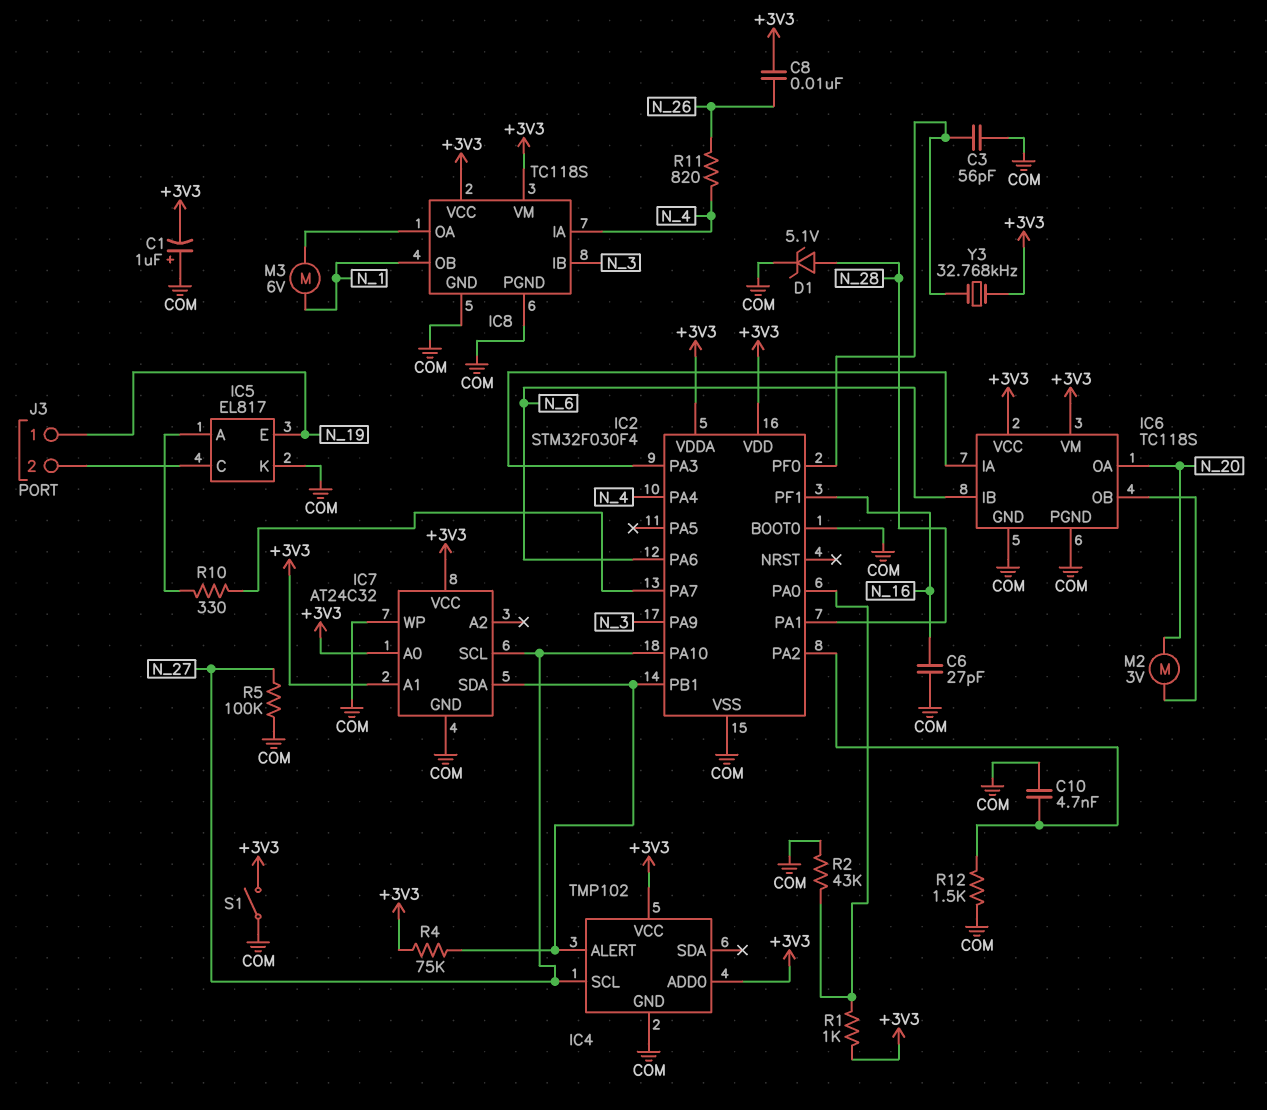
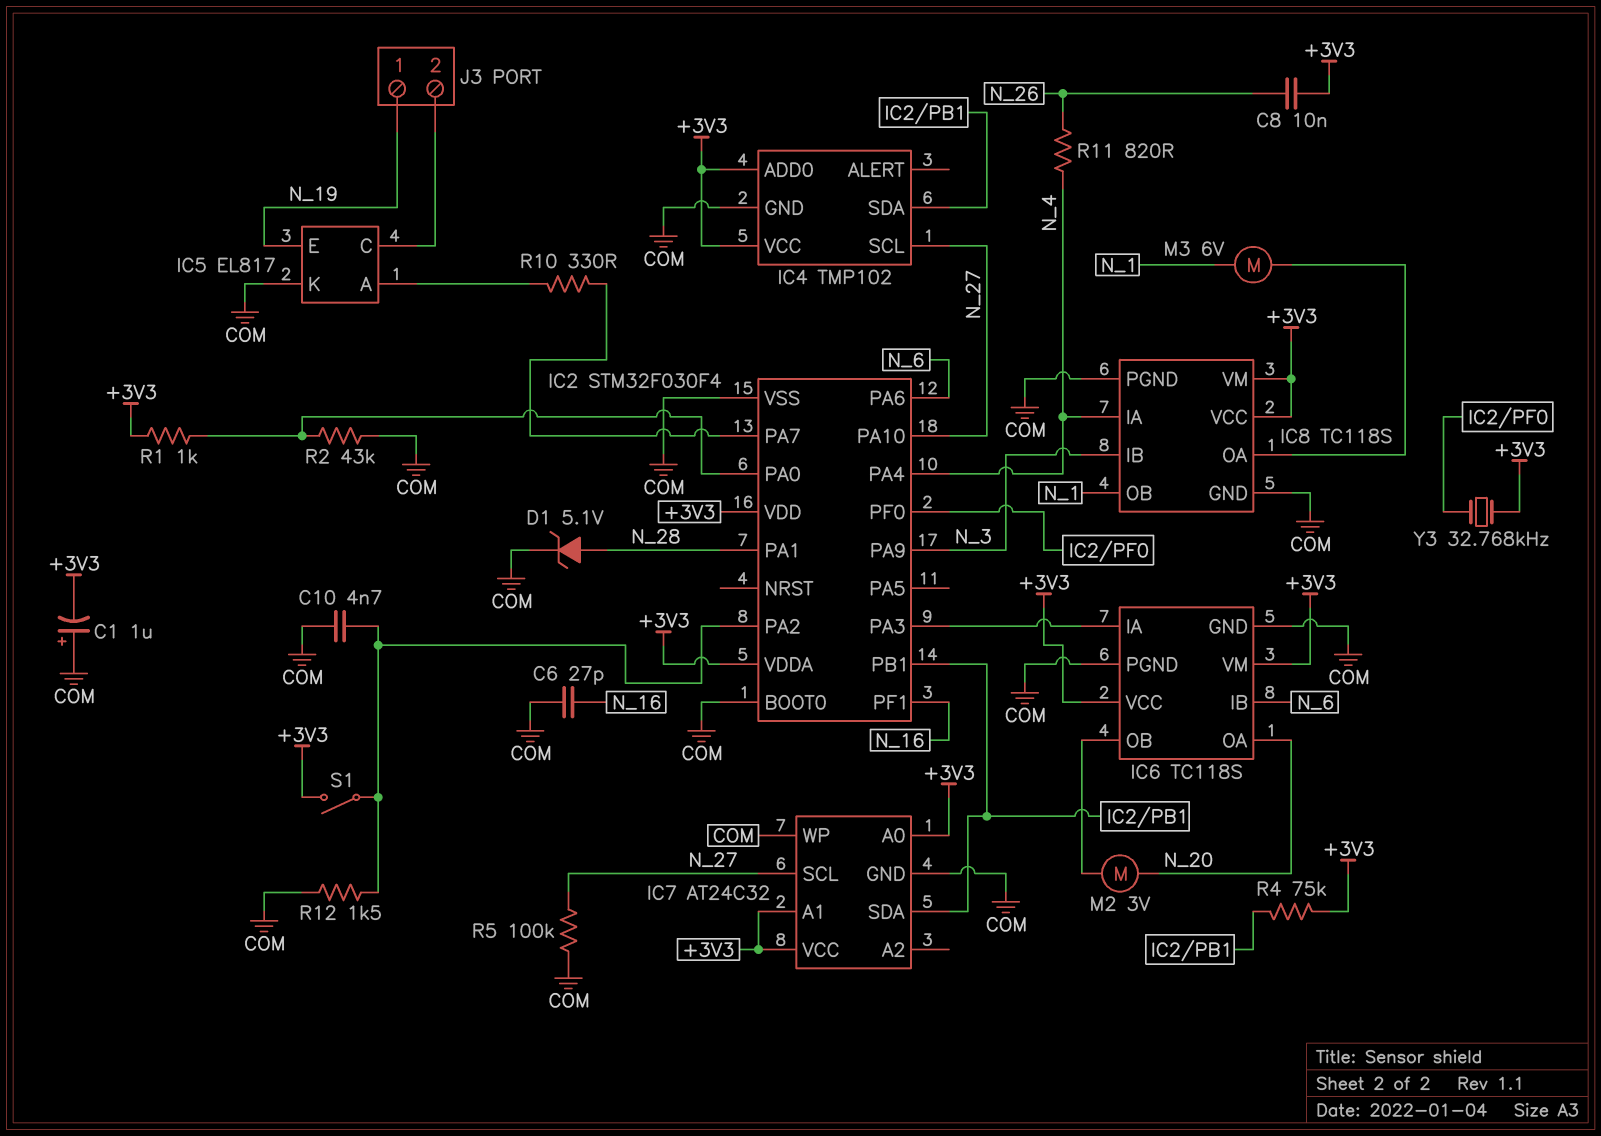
C3: 56pF (COM, IC2/PF0) -> none
IC4 pin ALERT: IC2/PB1 -> none
IC4 pin SDA: none -> IC2/PB1
S1: switch (+3V3, COM) -> switch (+3V3, IC2/PA2)

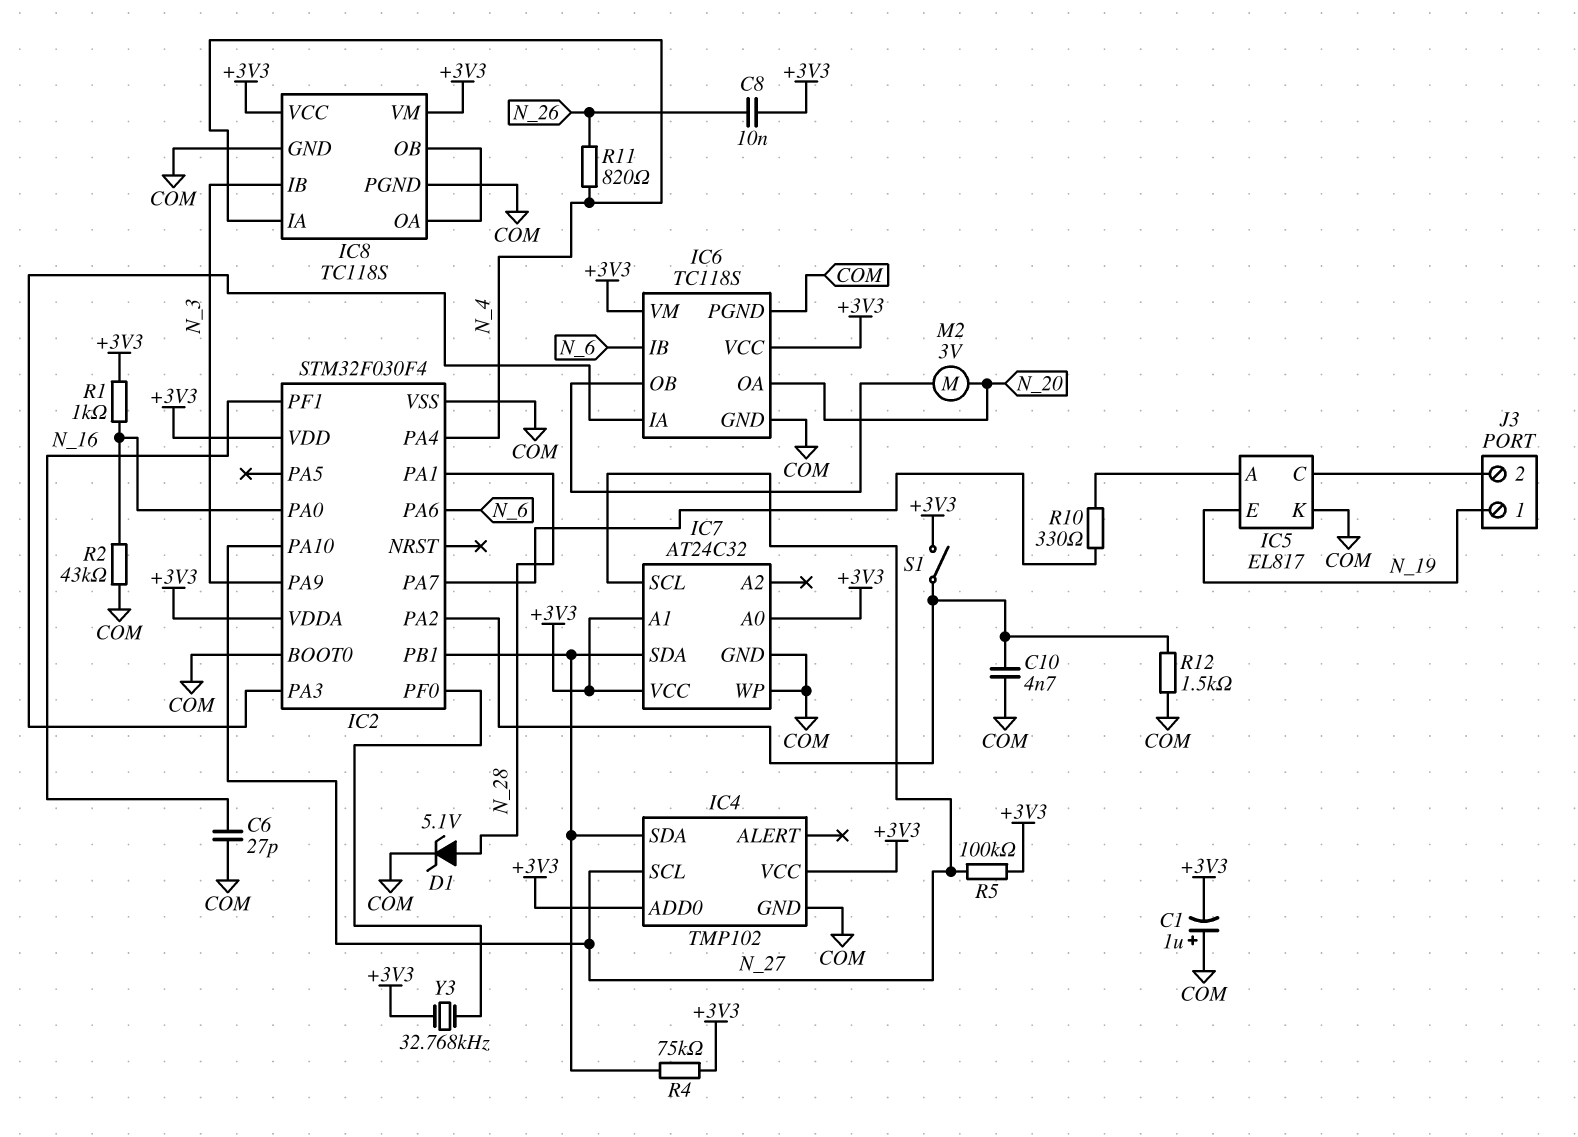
IC8 pin OB: N_1 -> IC8/OA
M3: motor 6V (IC8/OA, N_1) -> none
R5: 100k (COM, N_27) -> 100k (+3V3, N_27)

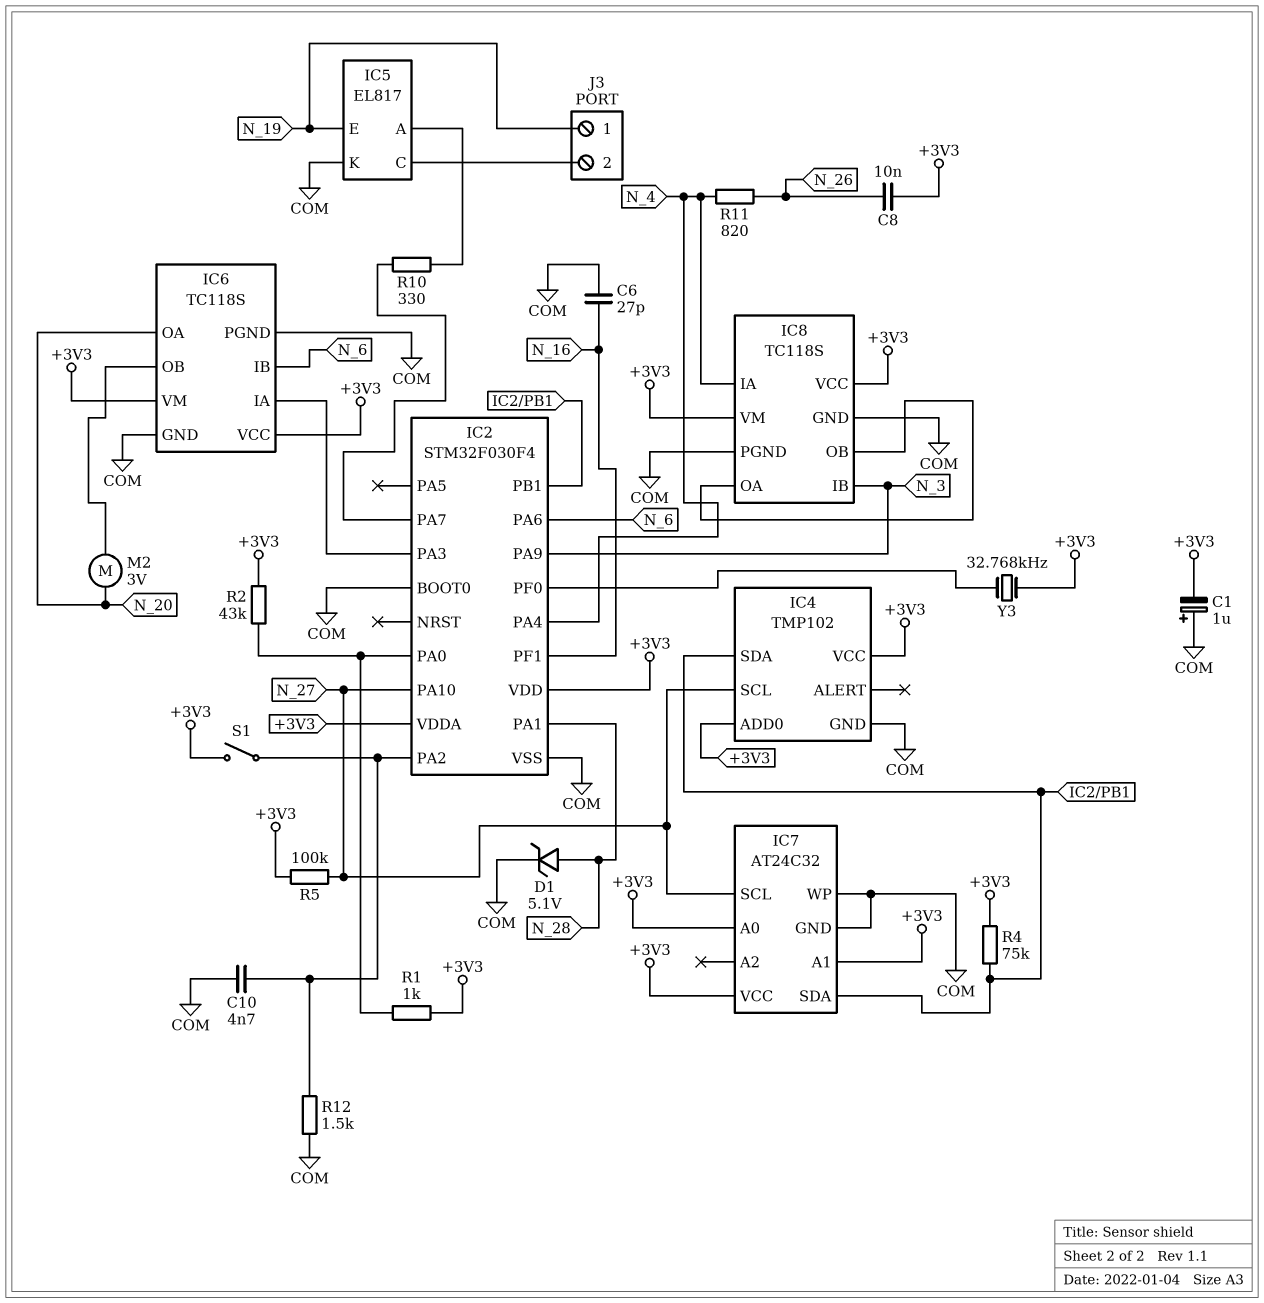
R2: 43k (COM, IC2/PA0) -> 43k (+3V3, IC2/PA0)

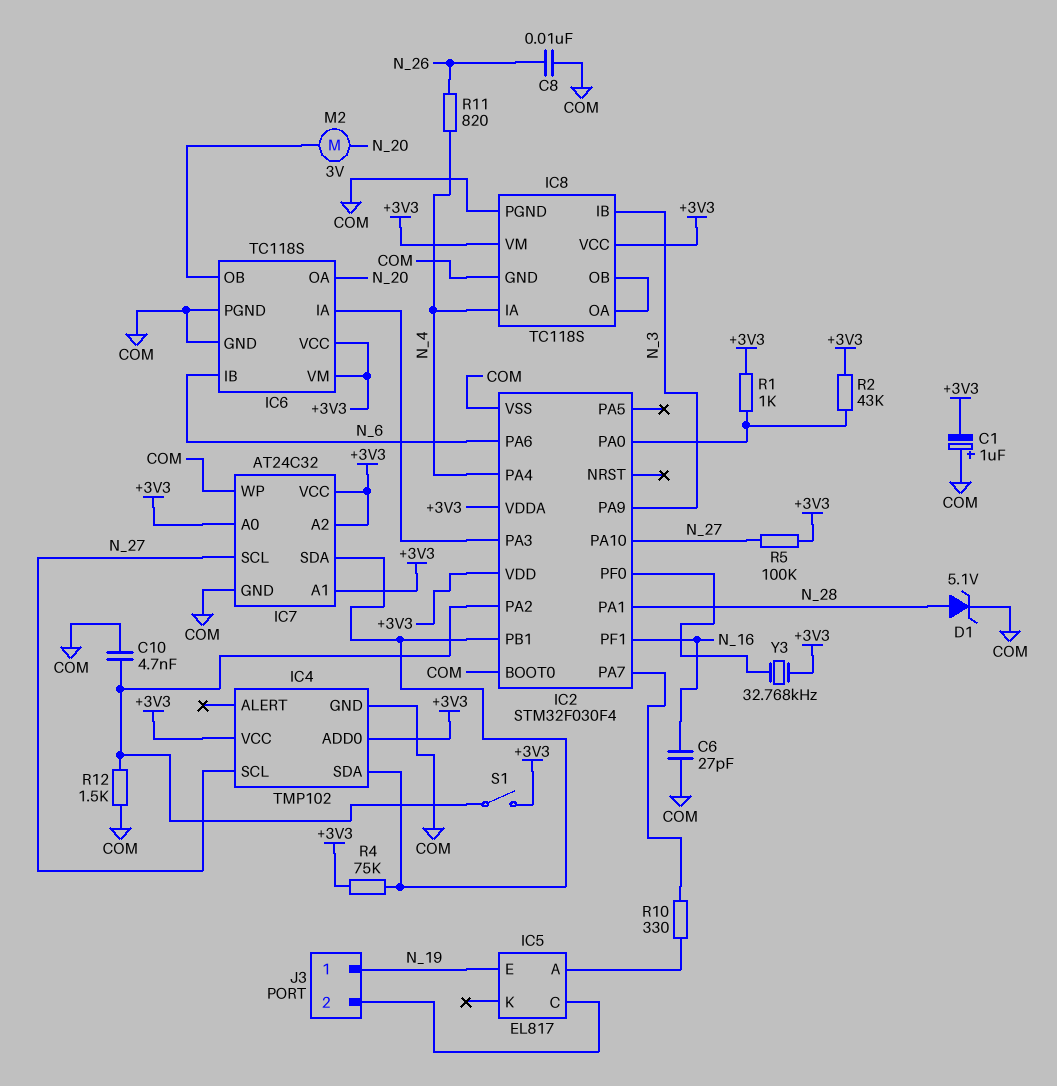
C8: 10nF (+3V3, N_26) -> 10nF (COM, N_26)
IC5 pin K: COM -> none
IC7 pin A2: none -> +3V3

